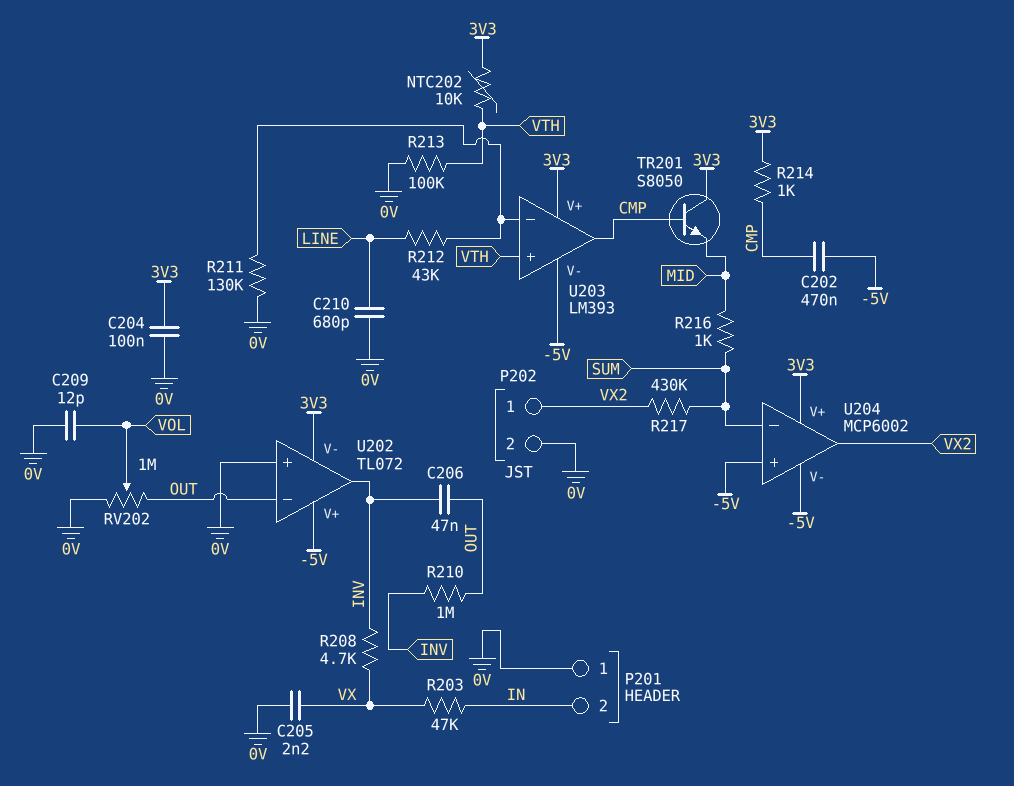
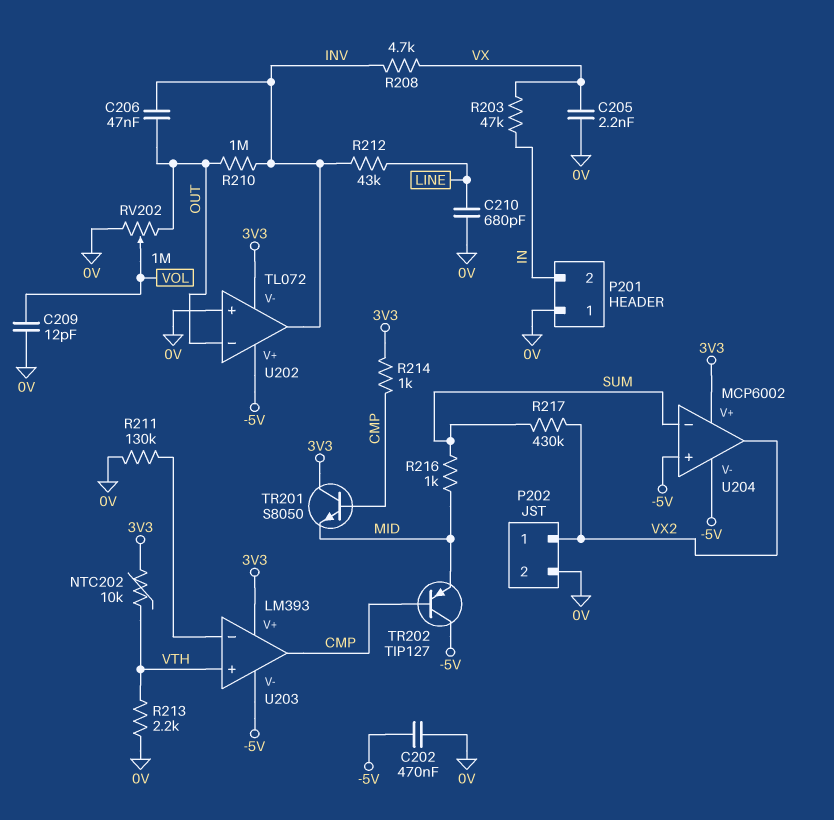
C202: 470nF (-5V, CMP) -> 470nF (-5V, 0V)
C204: 100nF (0V, 3V3) -> none
R212: 43k (LINE, U203/in-) -> 43k (INV, LINE)
R213: 100k (0V, VTH) -> 2.2k (0V, VTH)
TR202: none -> PNP TIP127 (B CMP, C -5V, E MID)

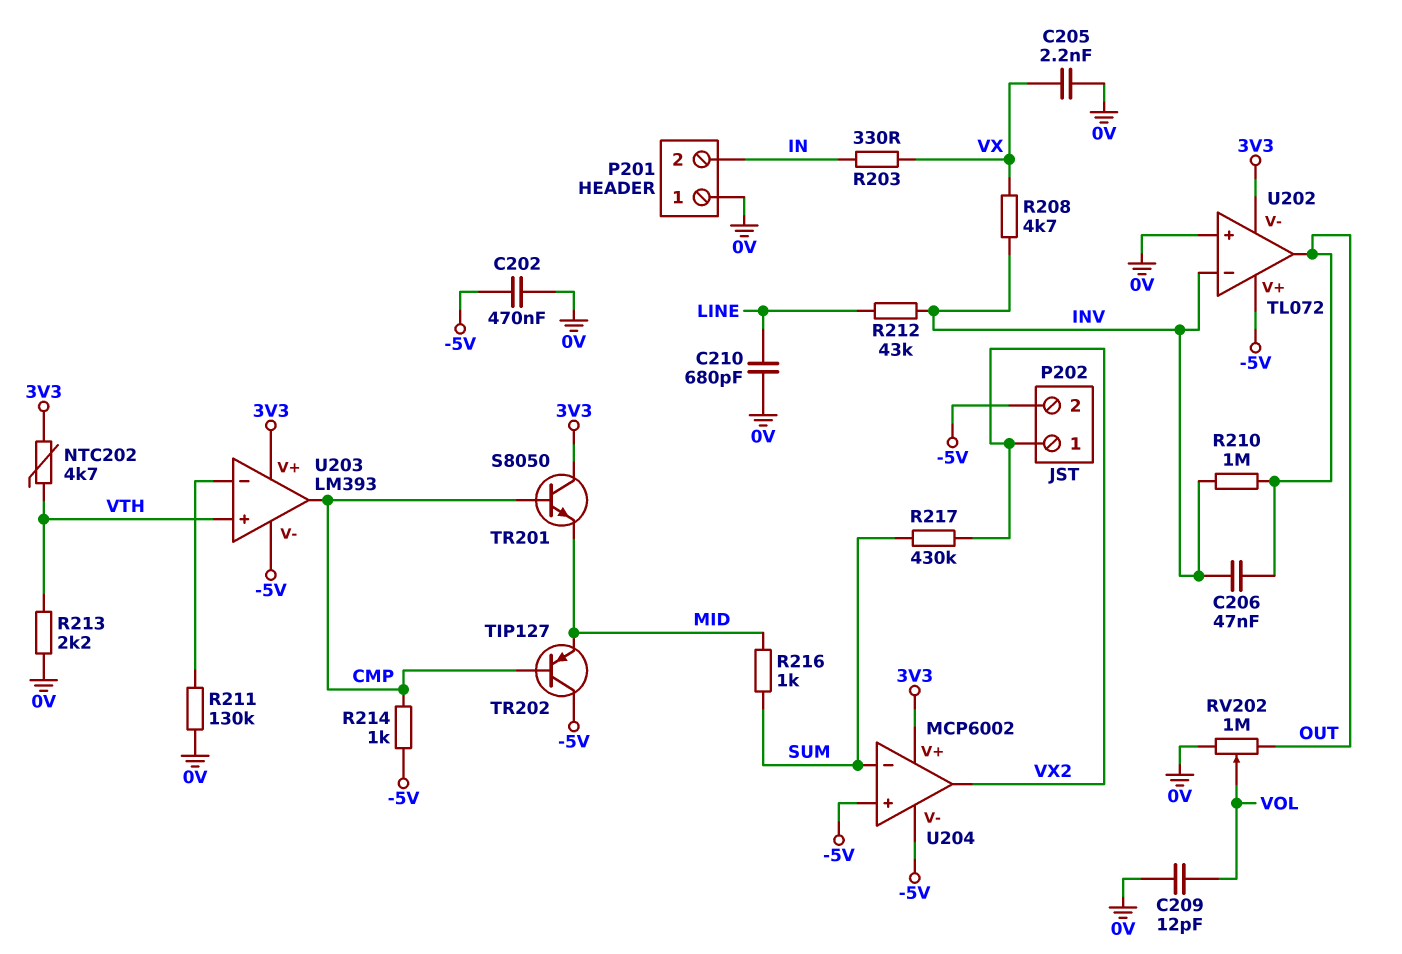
NTC202: 10k (3V3, VTH) -> 4.7k (3V3, VTH)
P202 pin 2: 0V -> -5V
R203: 47k (IN, VX) -> 330 (IN, VX)
R214: 1k (3V3, CMP) -> 1k (-5V, CMP)
U202 pin in-: OUT -> INV
U202 pin out: INV -> OUT

